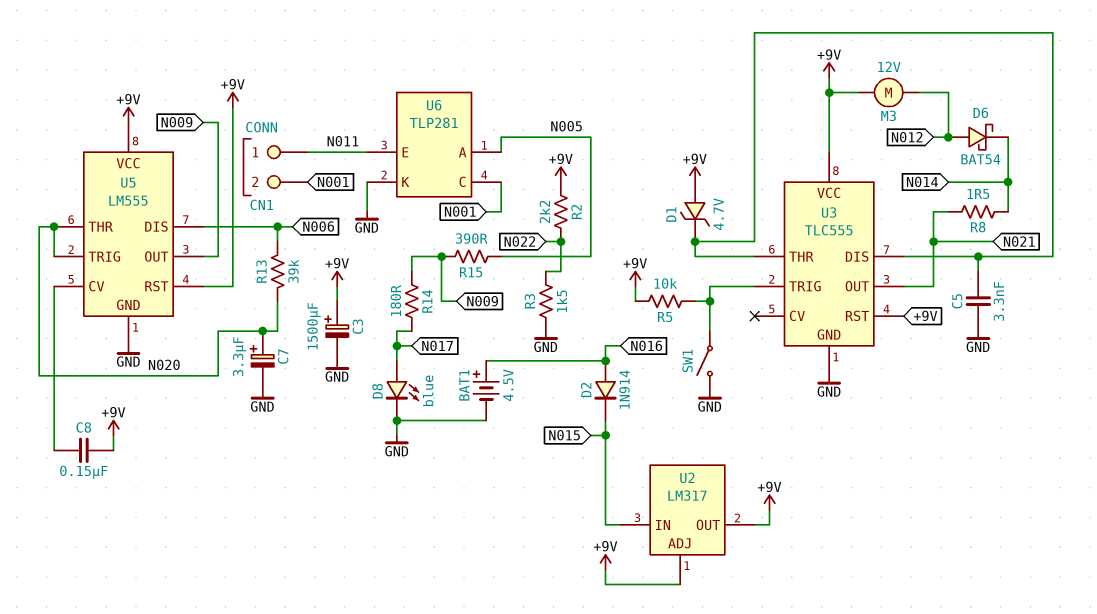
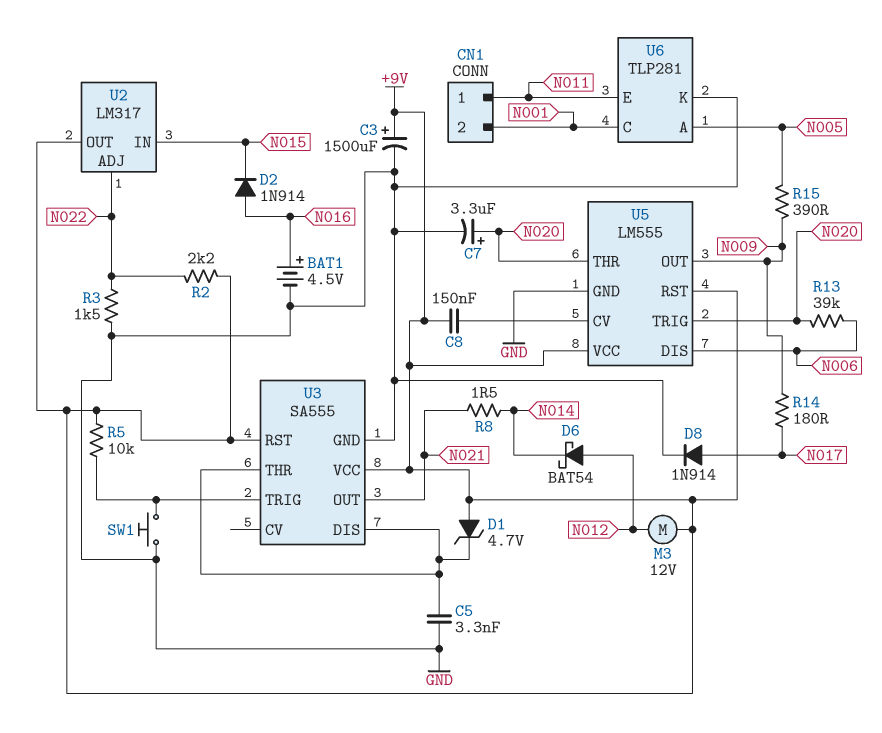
D8: LED blue (A N017, K GND) -> diode 1N914 (A N017, K GND)
SW1: switch (GND, U3/TRIG) -> button (GND, U3/TRIG)
U2 pin ADJ: +9V -> N022
U3: TLC555 -> SA555

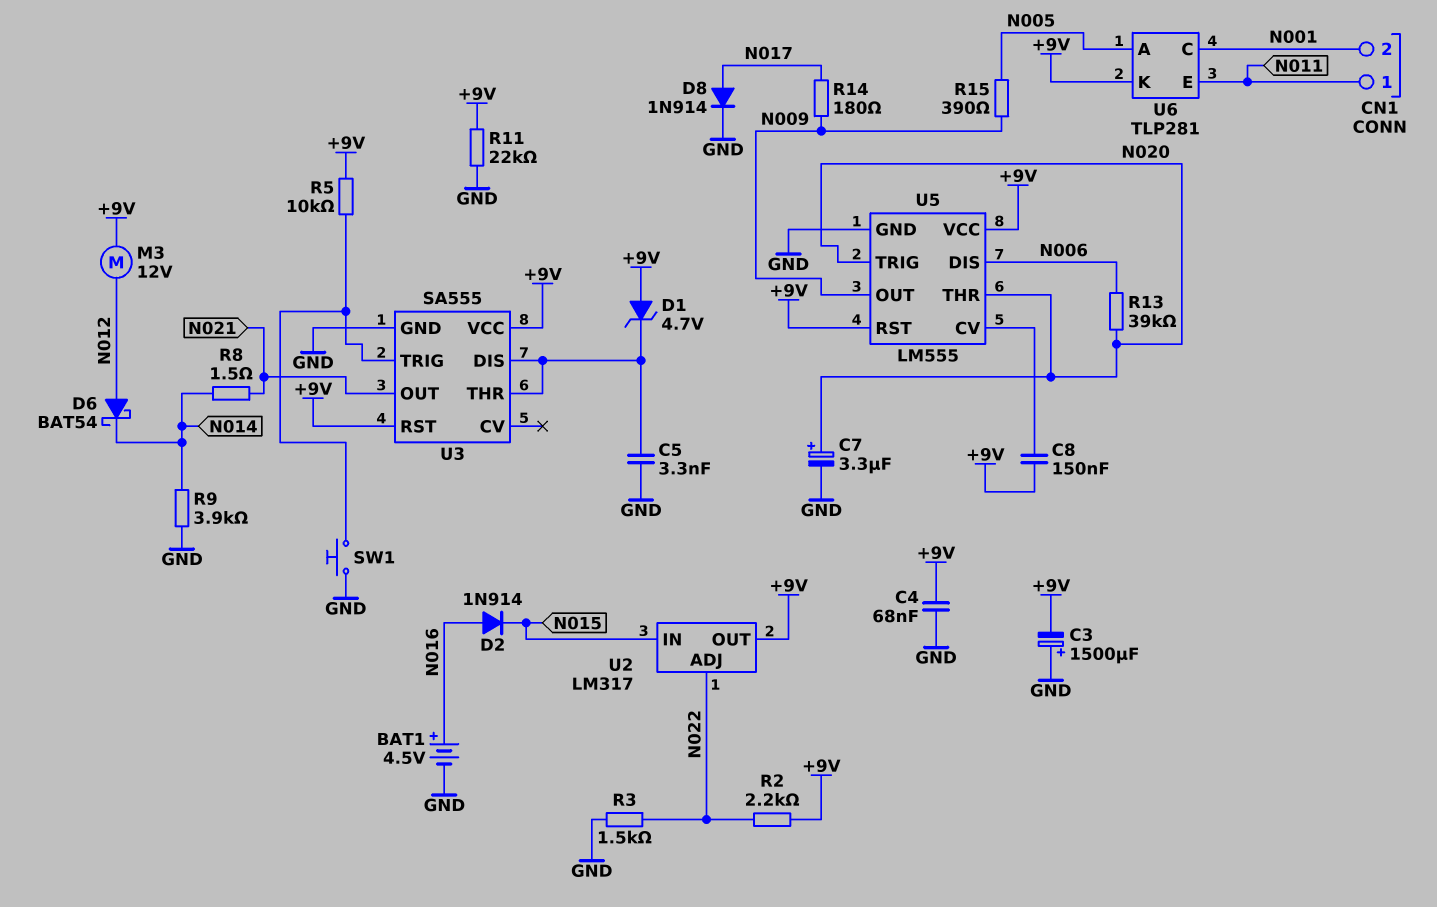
C3: 1500uF (plus +9V, minus GND) -> 1500uF (plus GND, minus +9V)
C4: none -> 68nF (+9V, GND)
R9: none -> 3.9k (GND, N014)
R11: none -> 22k (+9V, GND)
U6 pin K: GND -> +9V

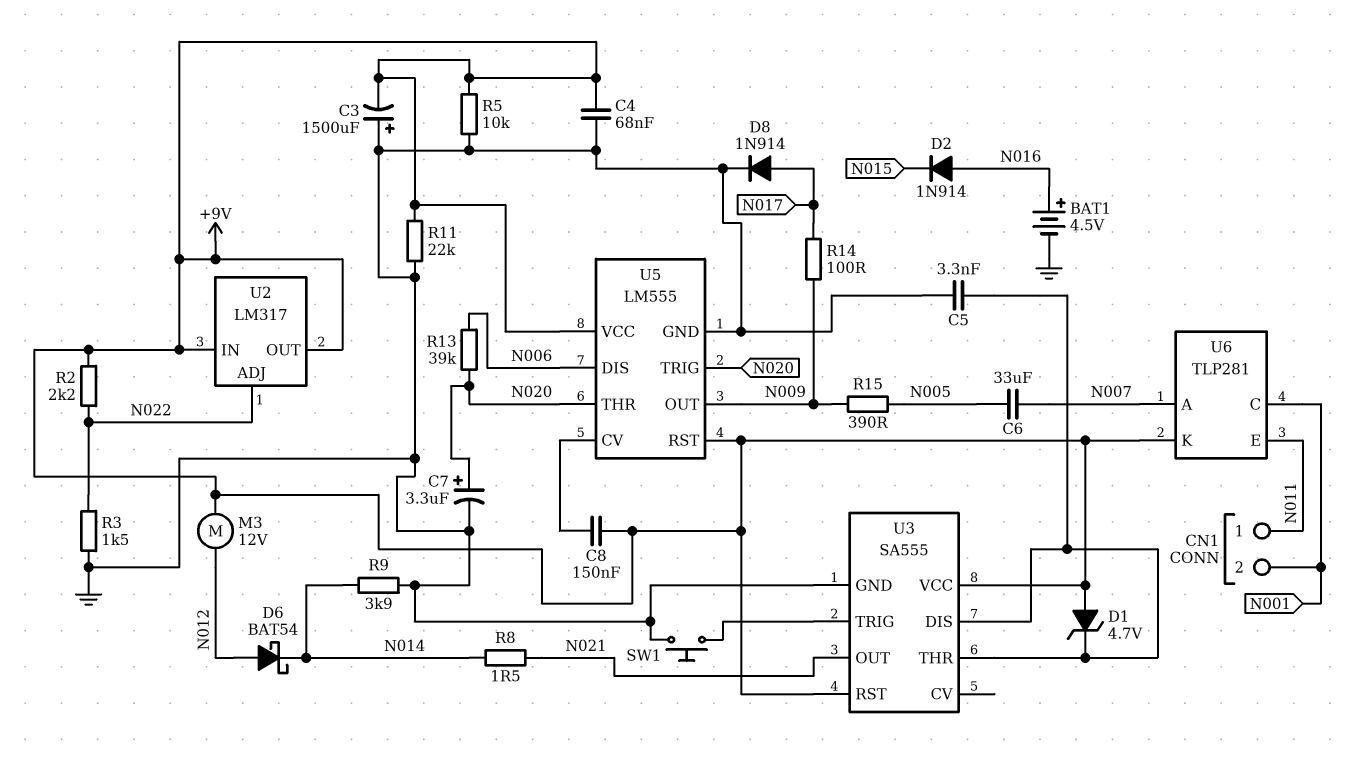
C6: none -> 33uF (N005, N007)
R5: 10k (+9V, U3/TRIG) -> 10k (+9V, GND)
R14: 180 (N009, N017) -> 100 (N009, N017)
U2 pin IN: N015 -> +9V
U6 pin A: N005 -> N007

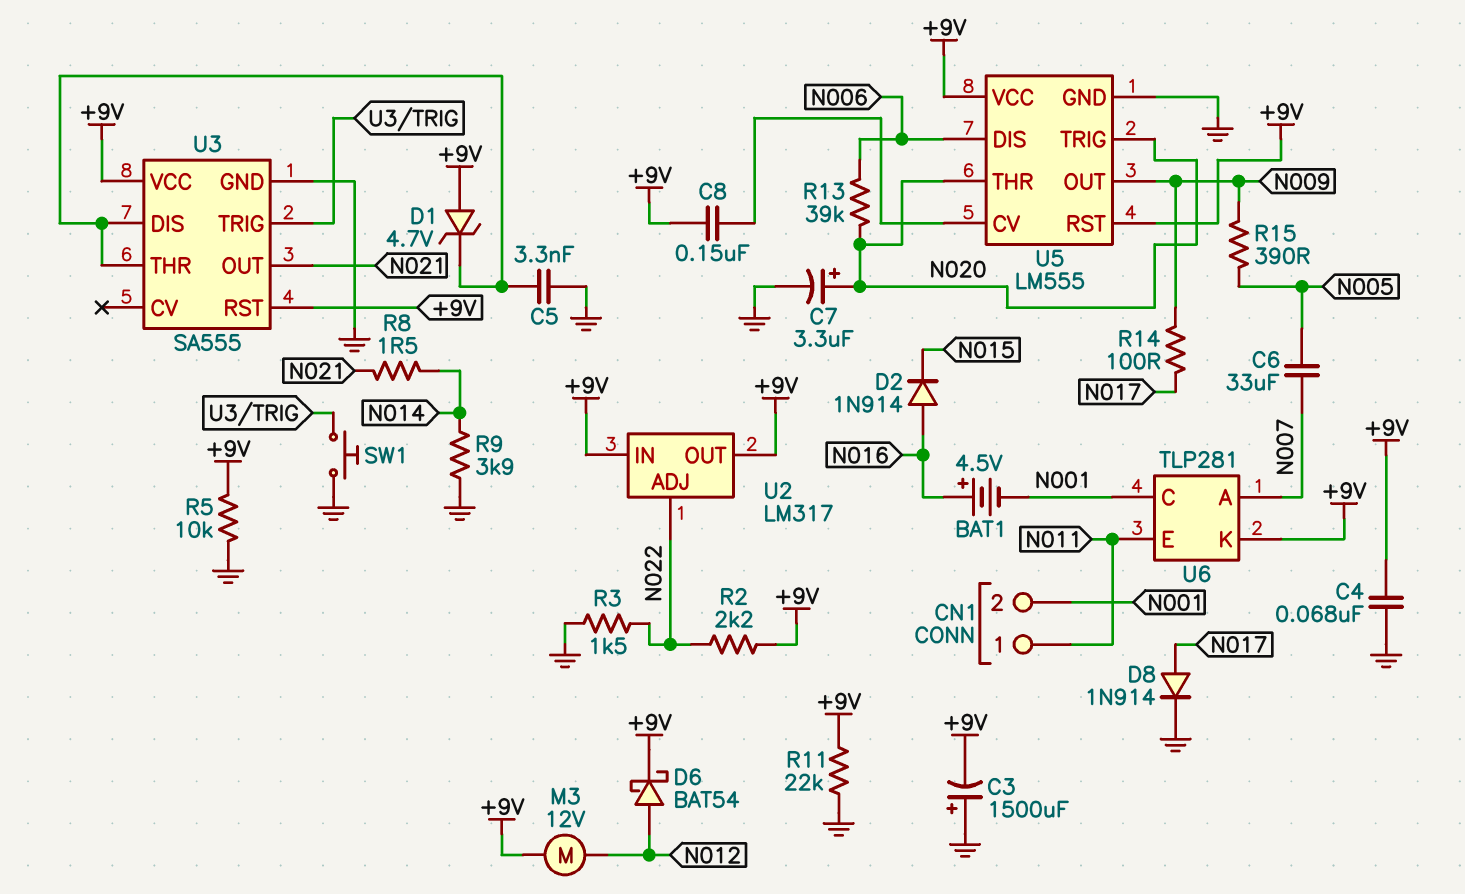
BAT1: 4.5V (plus N016, minus GND) -> 4.5V (plus N016, minus N001)
D6: schottky BAT54 (A N012, K N014) -> schottky BAT54 (A N012, K +9V)

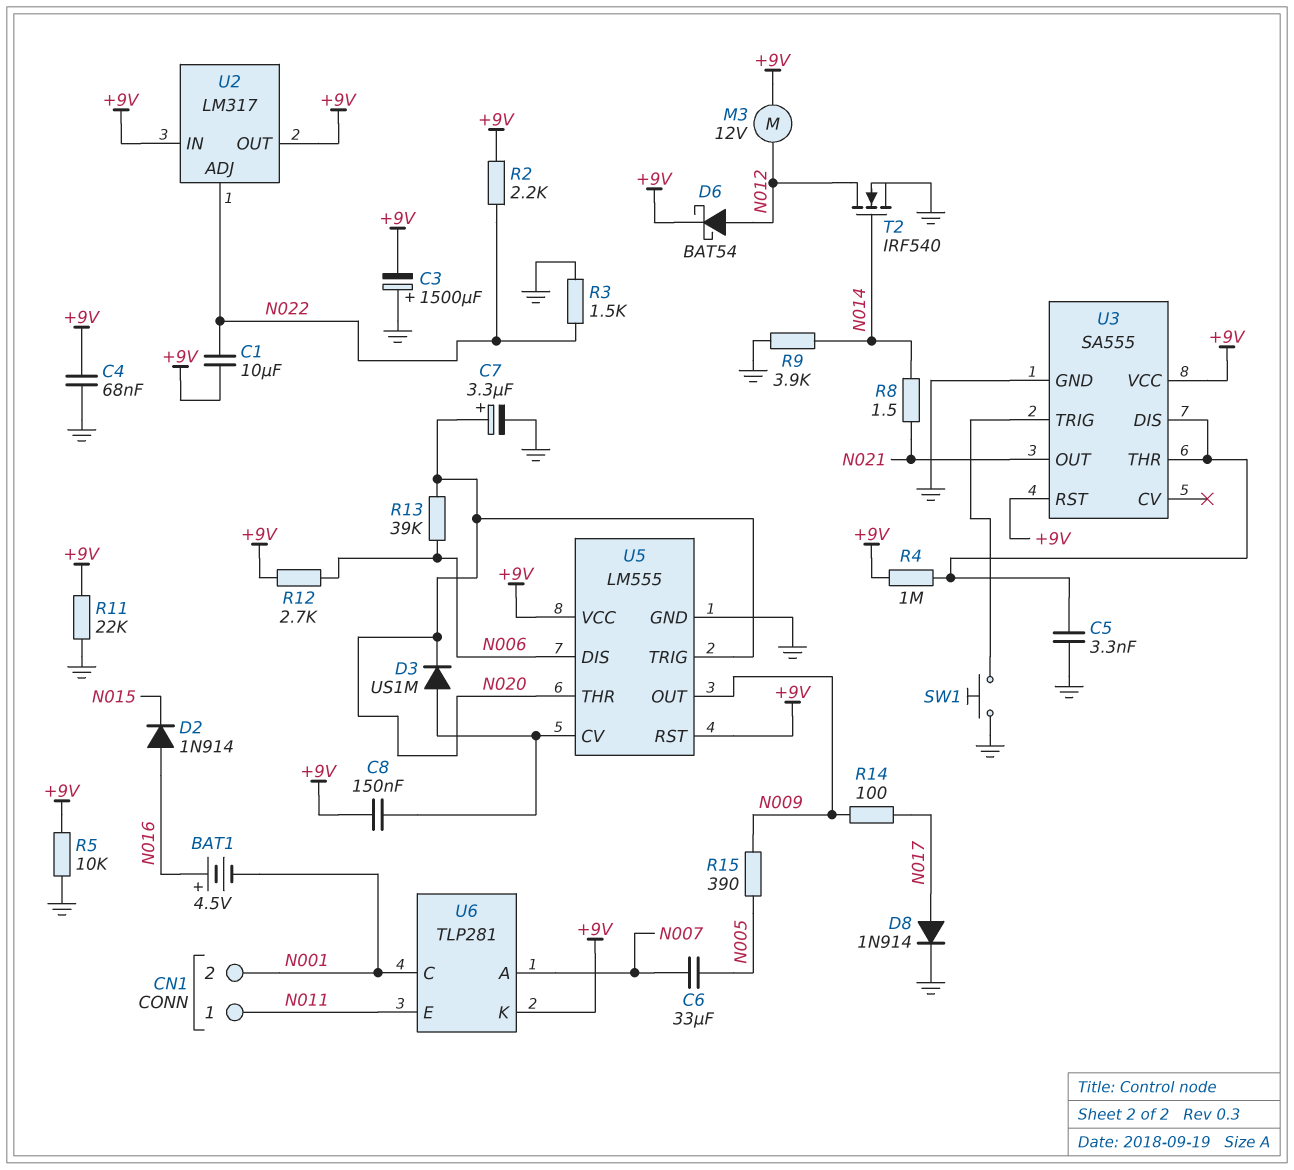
C1: none -> 10uF (+9V, N022)
D1: zener 4.7V (A +9V, K U3/DIS) -> none
D3: none -> diode US1M (A U5/CV, K N020)
R4: none -> 1M (+9V, U3/DIS)
R12: none -> 2.7k (+9V, N006)
T2: none -> NMOS IRF540 (G N014, D N012, S GND)

